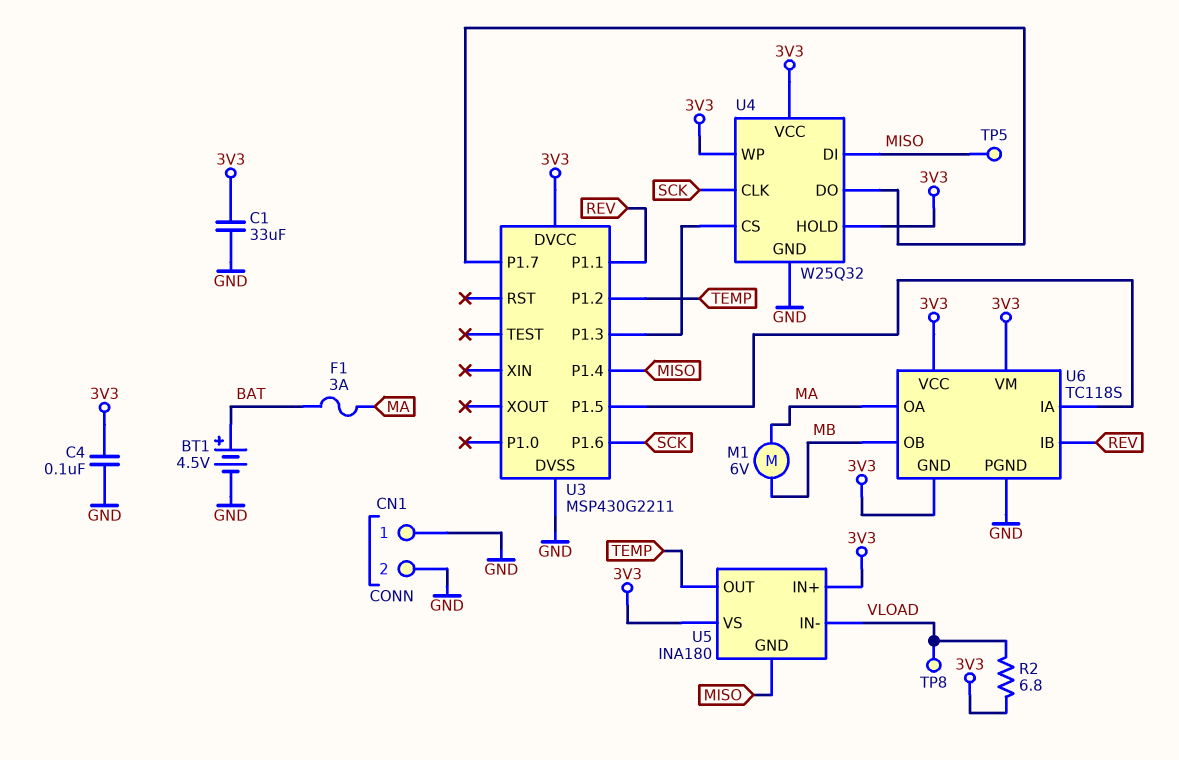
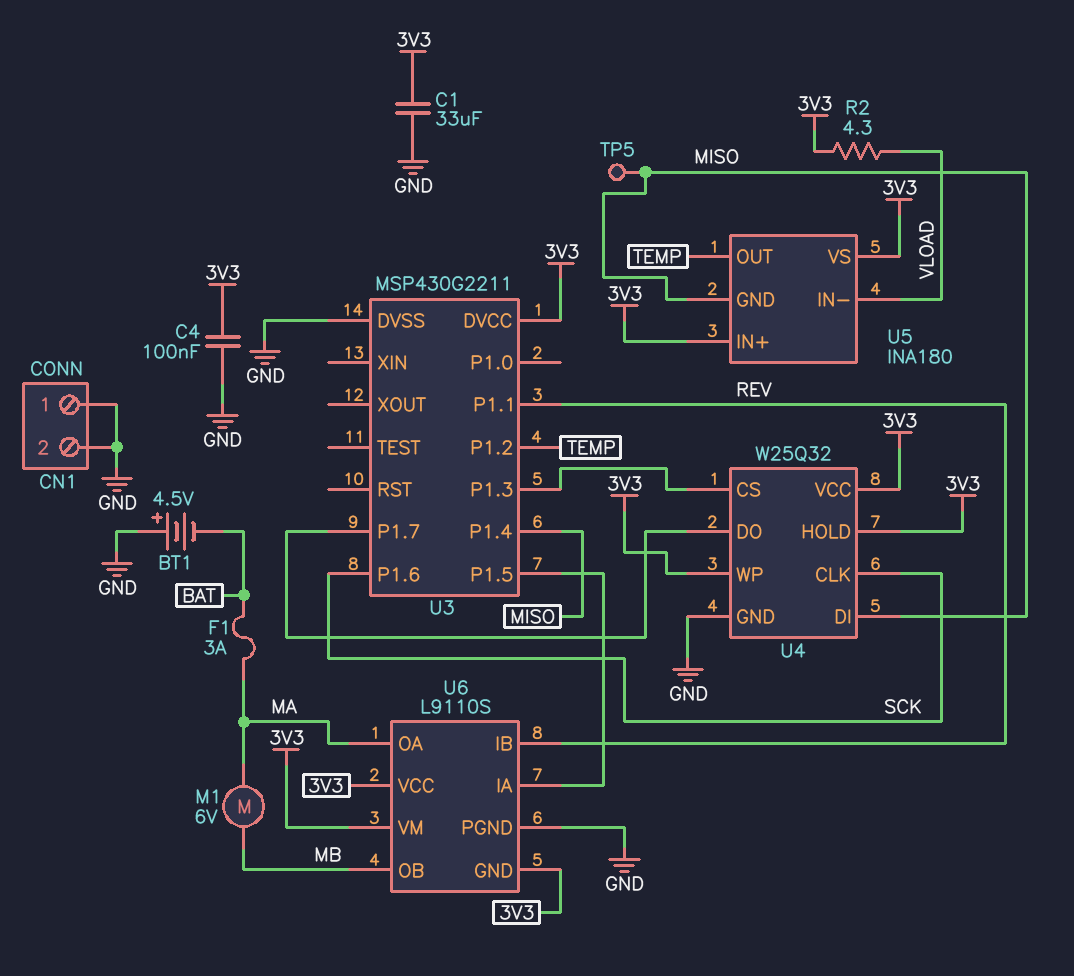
BT1: 4.5V (plus BAT, minus GND) -> 4.5V (plus GND, minus BAT)
R2: 6.8 (3V3, VLOAD) -> 4.3 (3V3, VLOAD)
TP8: test point (VLOAD) -> none
U6: TC118S -> L9110S

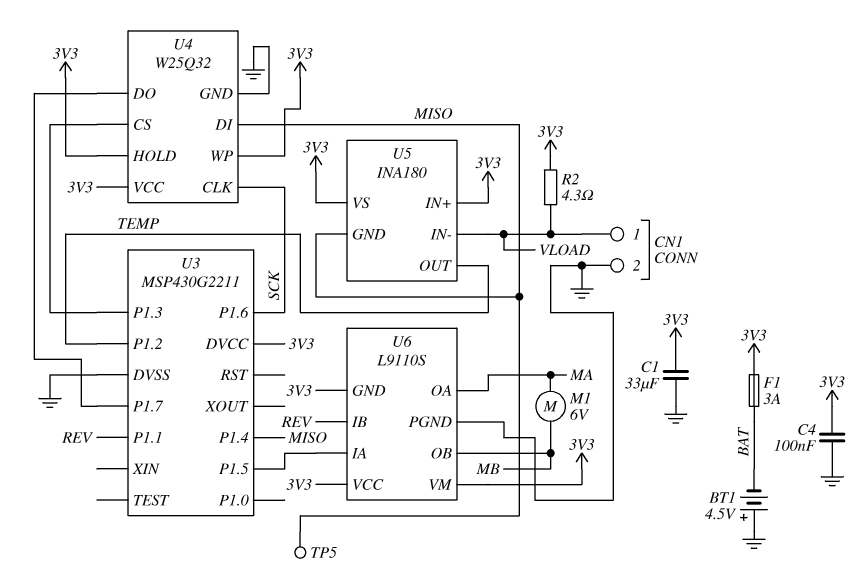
CN1 pin 1: GND -> VLOAD
F1: 3A (BAT, MA) -> 3A (3V3, BAT)

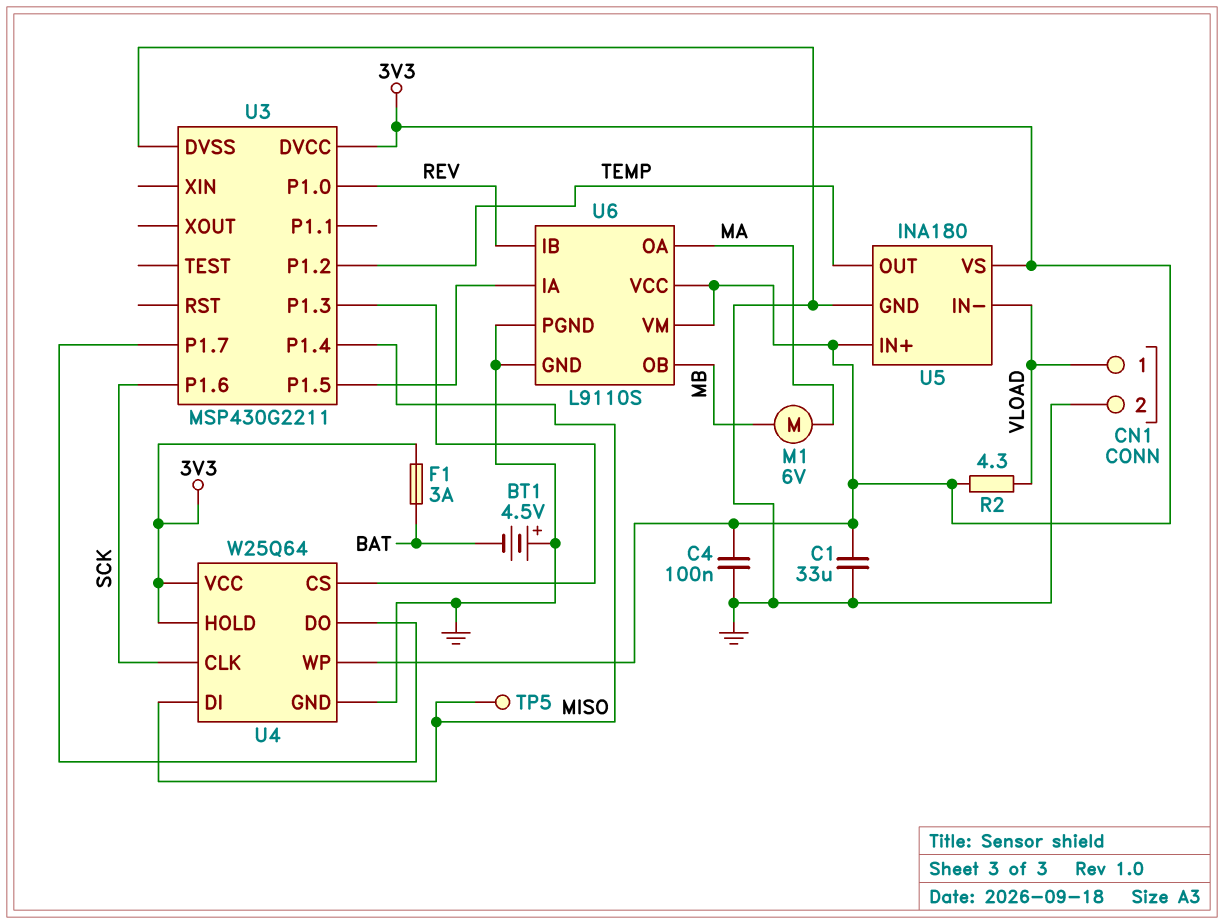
U3 pin P1.0: none -> REV
U3 pin P1.1: REV -> none
U4: W25Q32 -> W25Q64
U5 pin GND: MISO -> GND
U6 pin GND: 3V3 -> GND

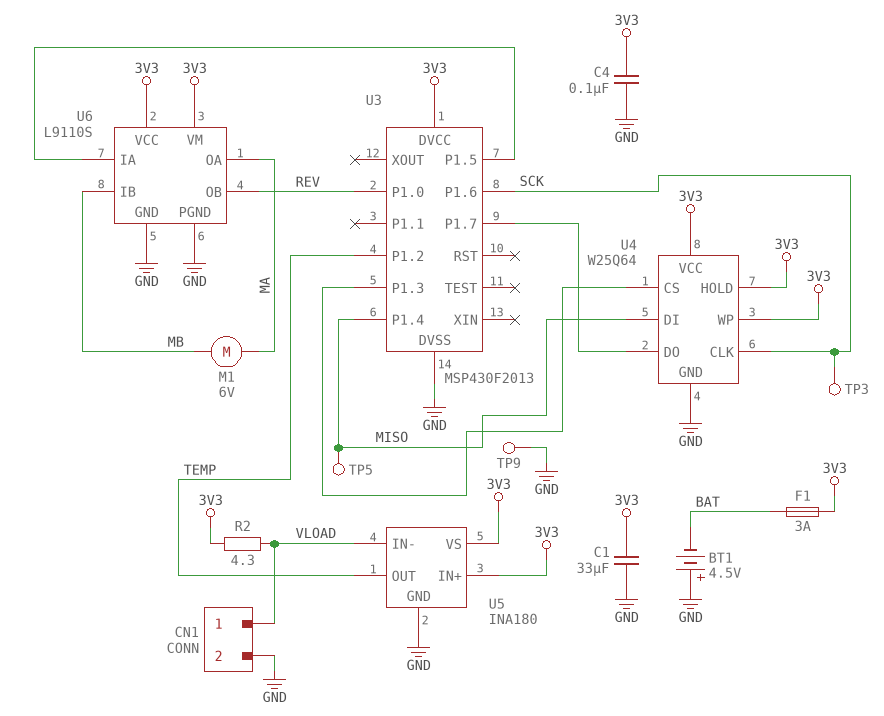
TP3: none -> test point (SCK)
TP9: none -> test point (GND)
U3: MSP430G2211 -> MSP430F2013
U6 pin IB: REV -> MB
U6 pin OB: MB -> REV

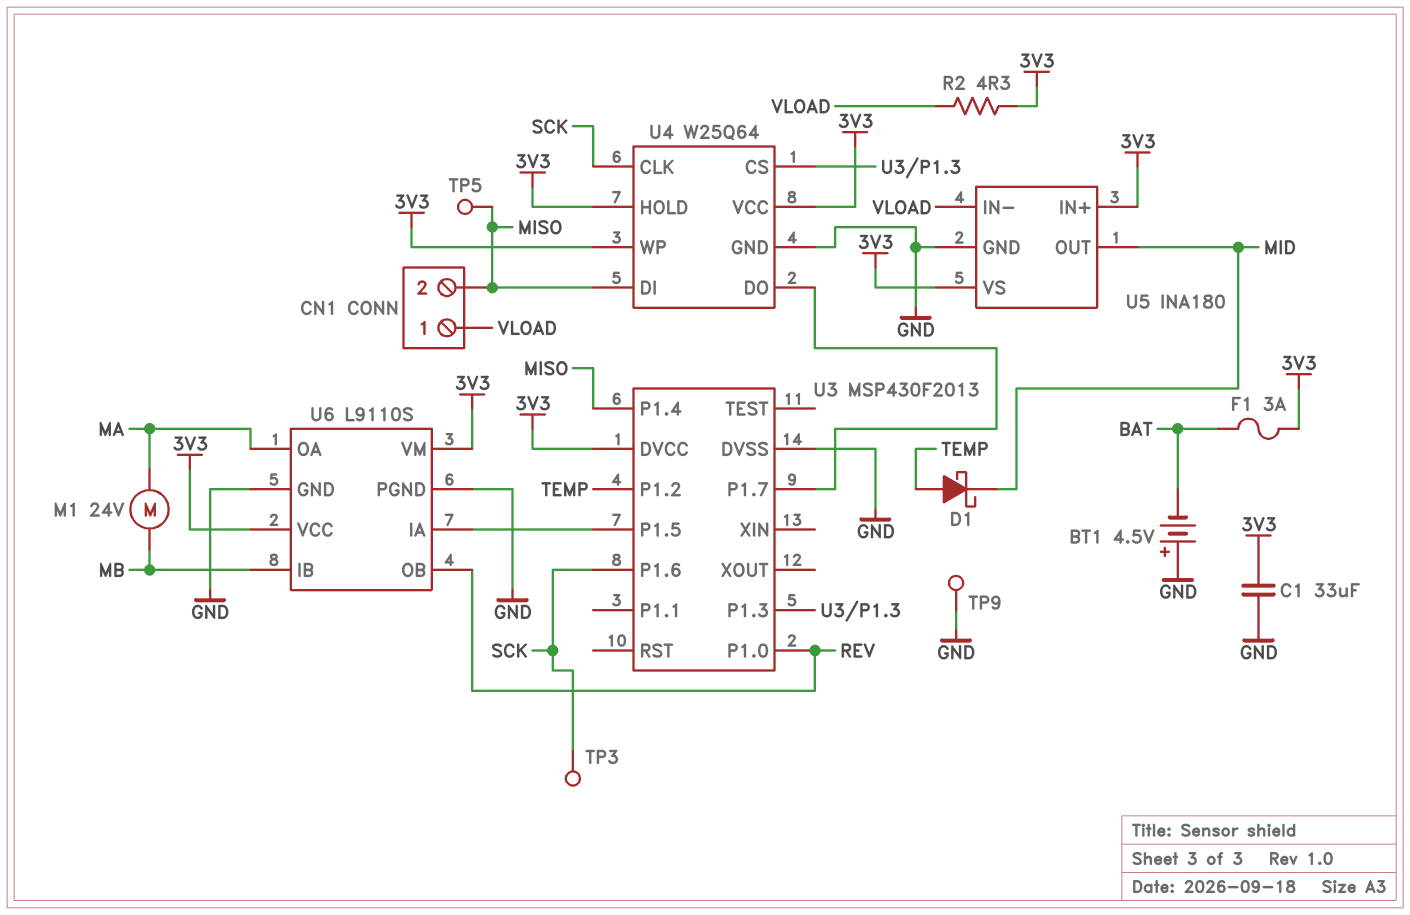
C4: 100nF (3V3, GND) -> none
CN1 pin 2: GND -> MISO
D1: none -> schottky (A TEMP, K MID)
M1: motor 6V (MA, MB) -> motor 24V (MA, MB)
U5 pin OUT: TEMP -> MID

